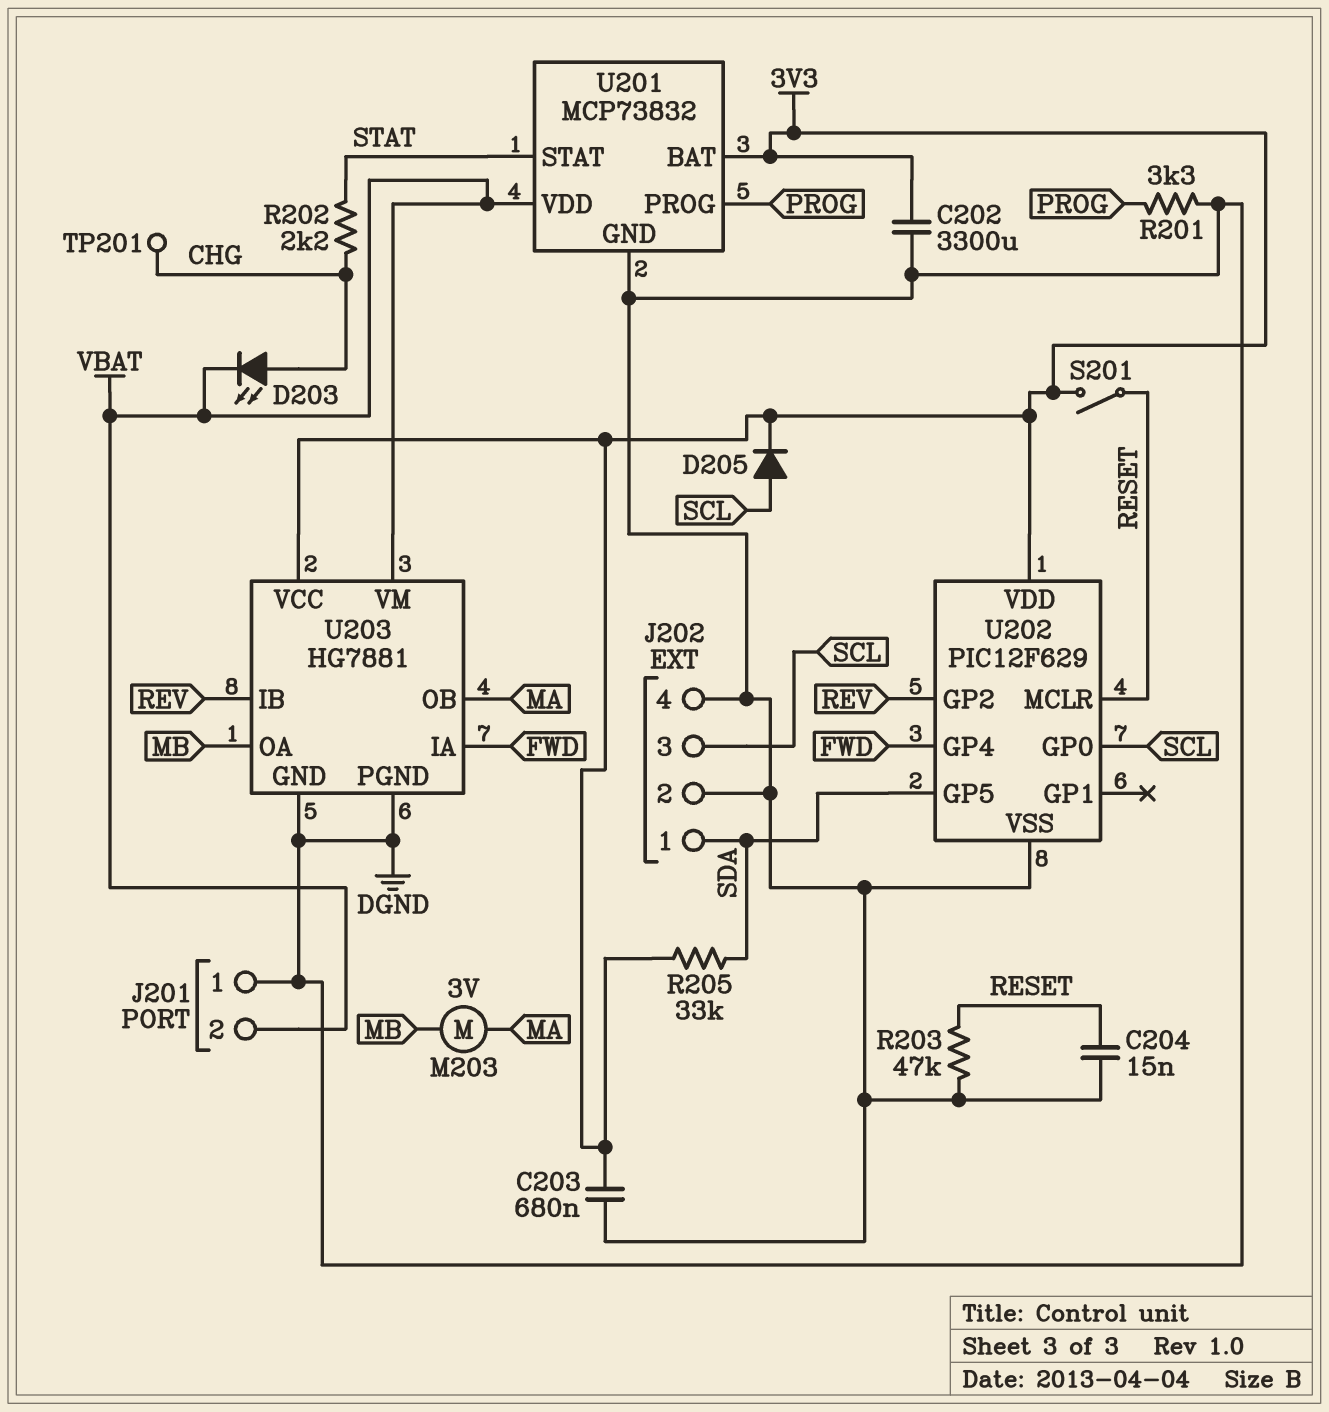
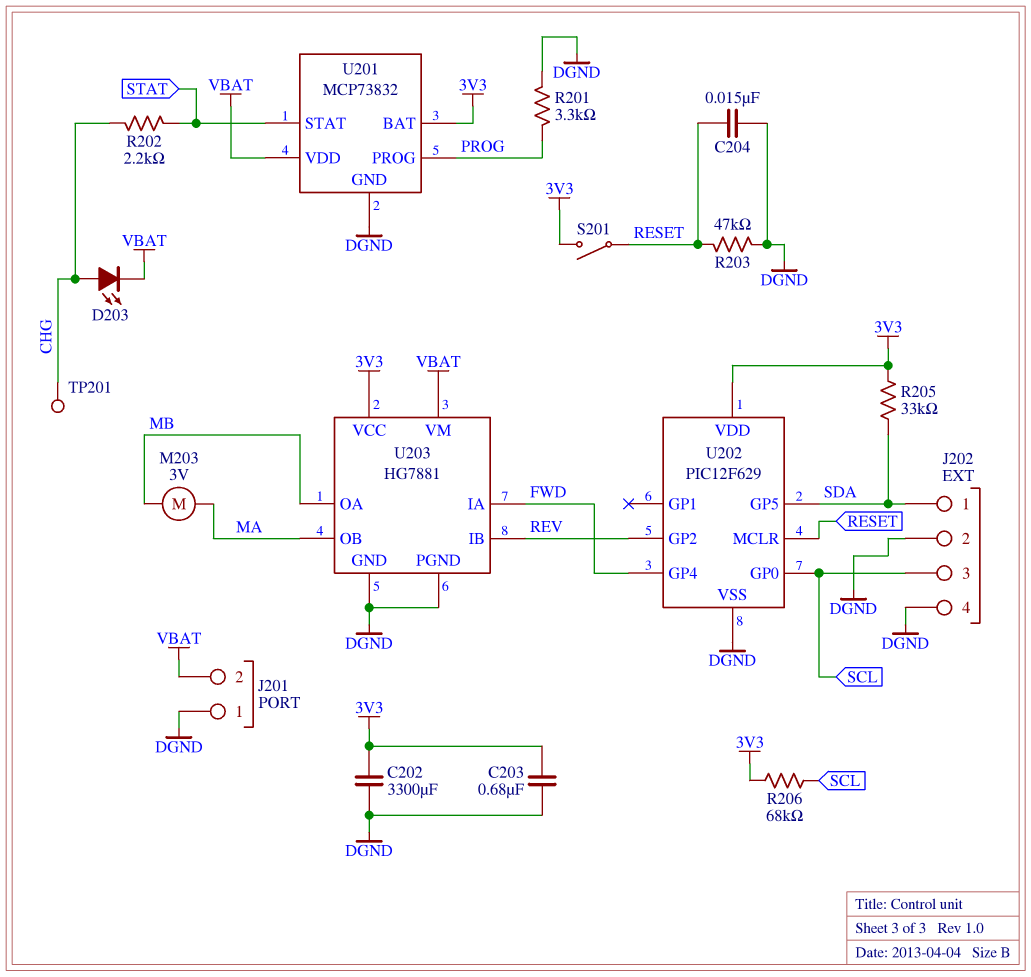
D205: diode (A SCL, K 3V3) -> none
R206: none -> 68k (3V3, SCL)

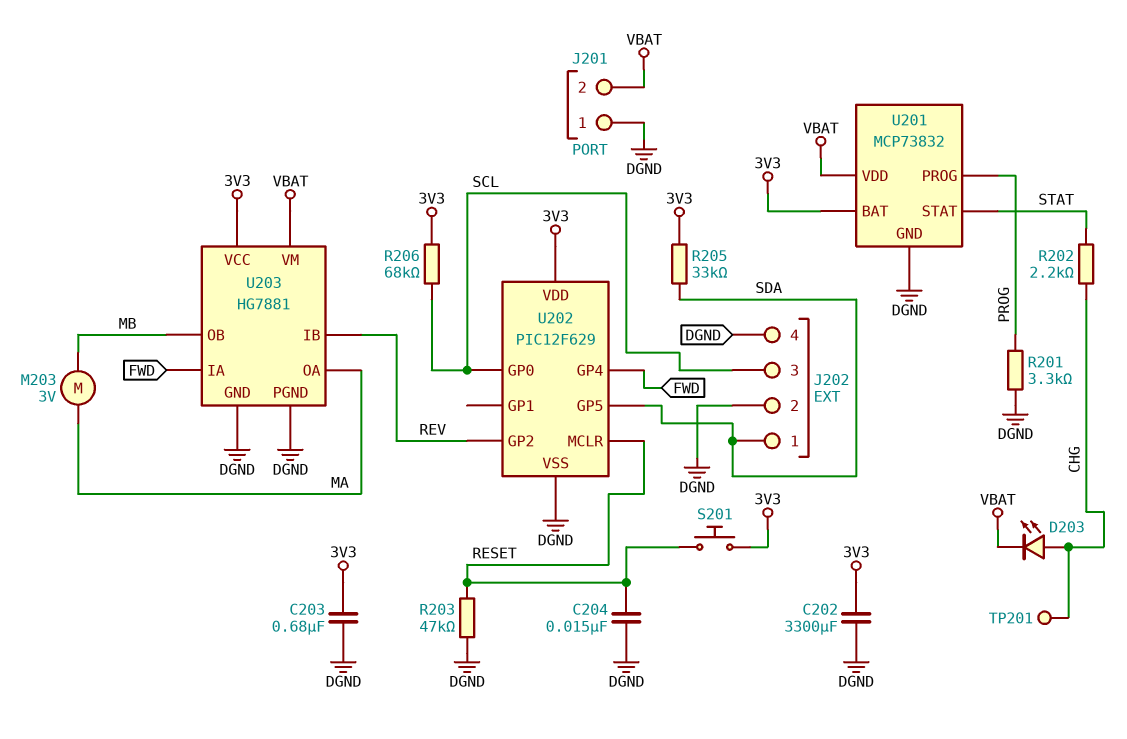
S201: switch (3V3, RESET) -> button (3V3, RESET)
U203 pin OA: MB -> MA
U203 pin OB: MA -> MB

